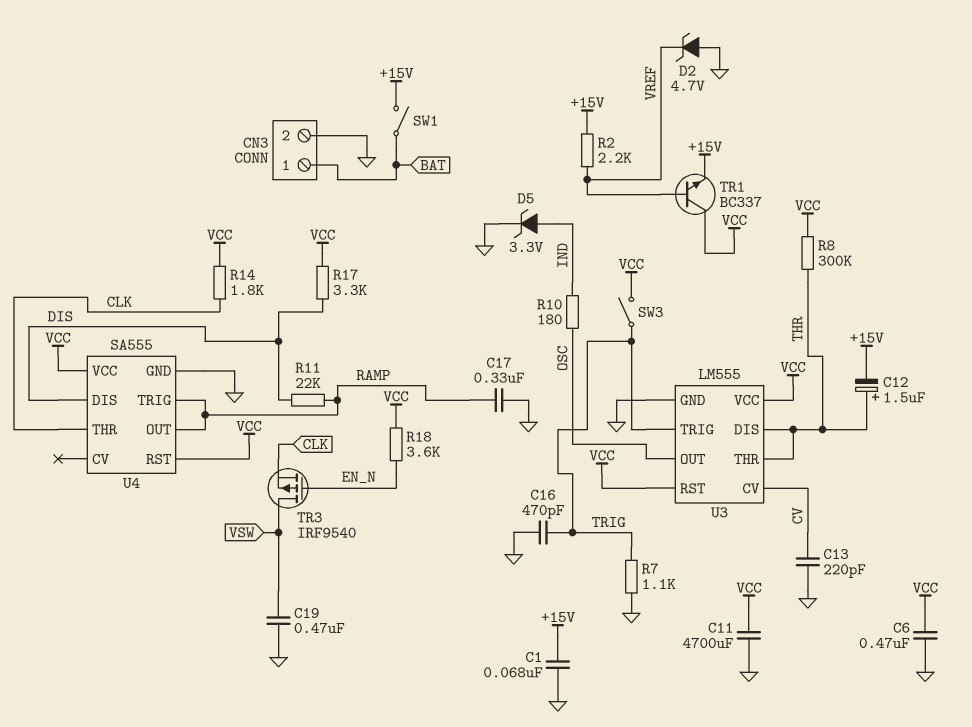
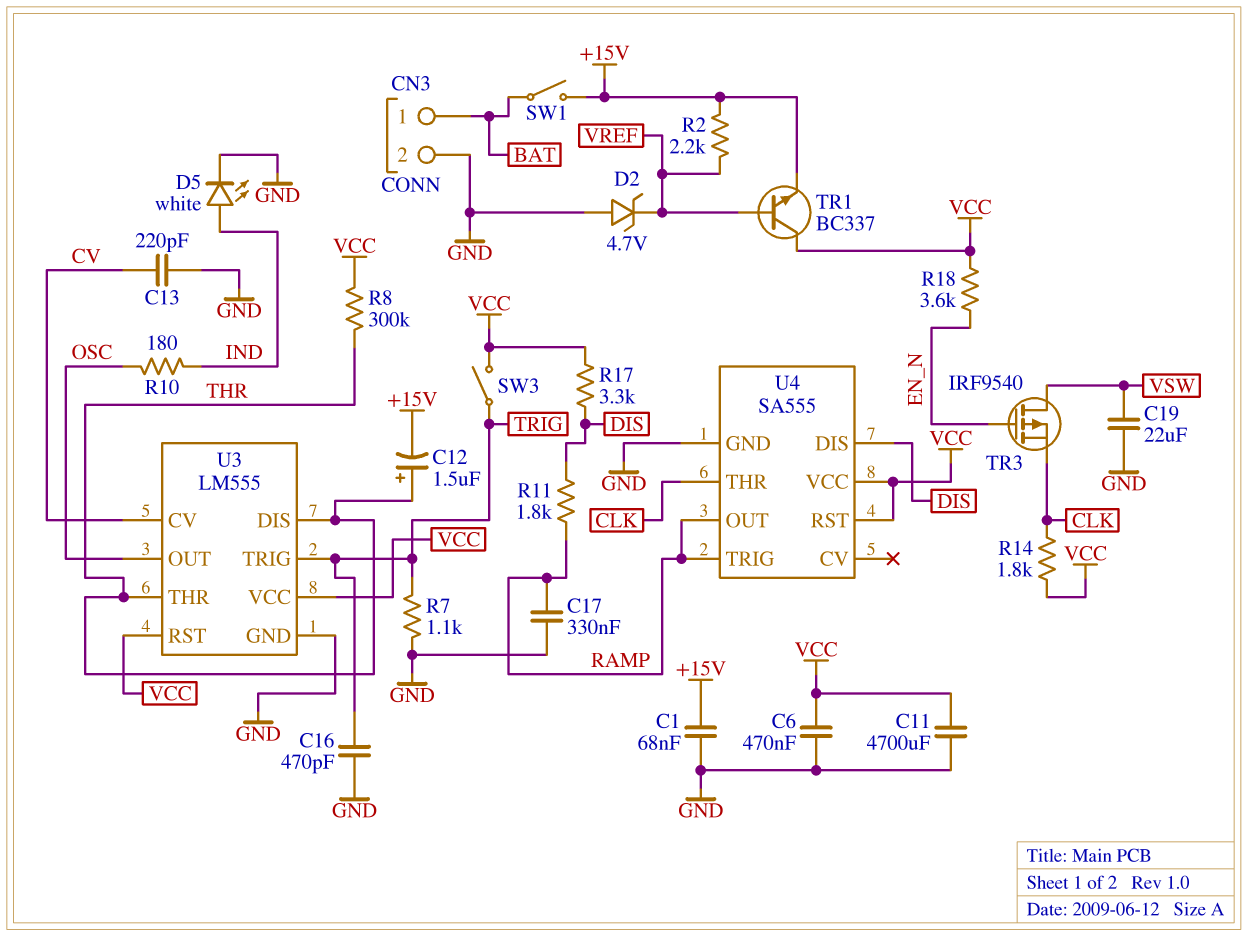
C19: 470nF (GND, VSW) -> 22uF (GND, VSW)
D5: zener 3.3V (A IND, K GND) -> LED white (A IND, K GND)
R11: 22k (DIS, RAMP) -> 1.8k (DIS, RAMP)

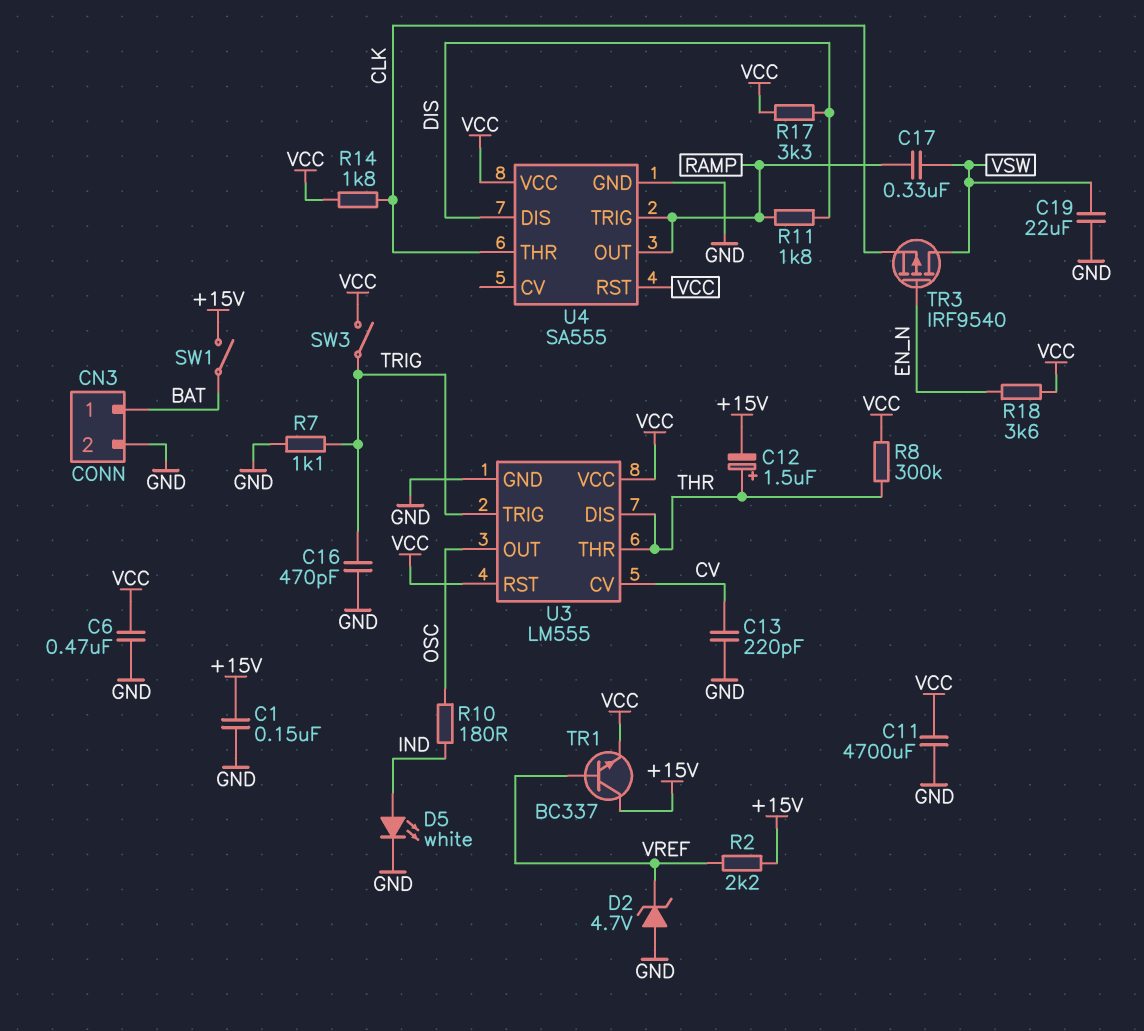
C1: 68nF (+15V, GND) -> 150nF (+15V, GND)
C17: 330nF (GND, RAMP) -> 330nF (RAMP, VSW)
TR1: NPN BC337 (B VREF, C VCC, E +15V) -> NPN BC337 (B VREF, C +15V, E VCC)

